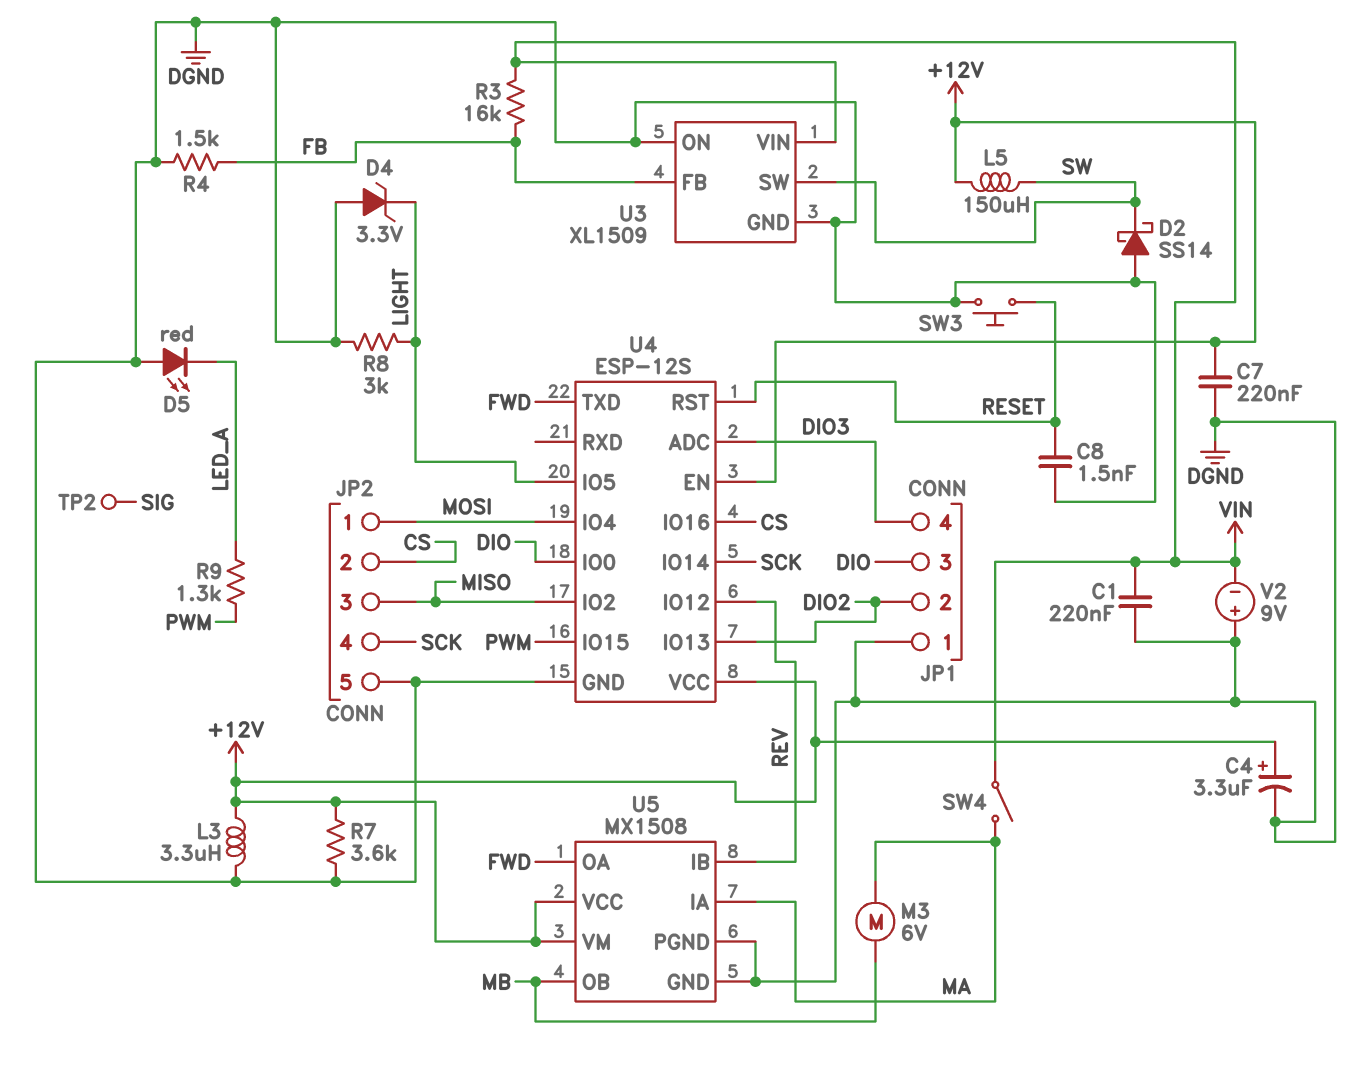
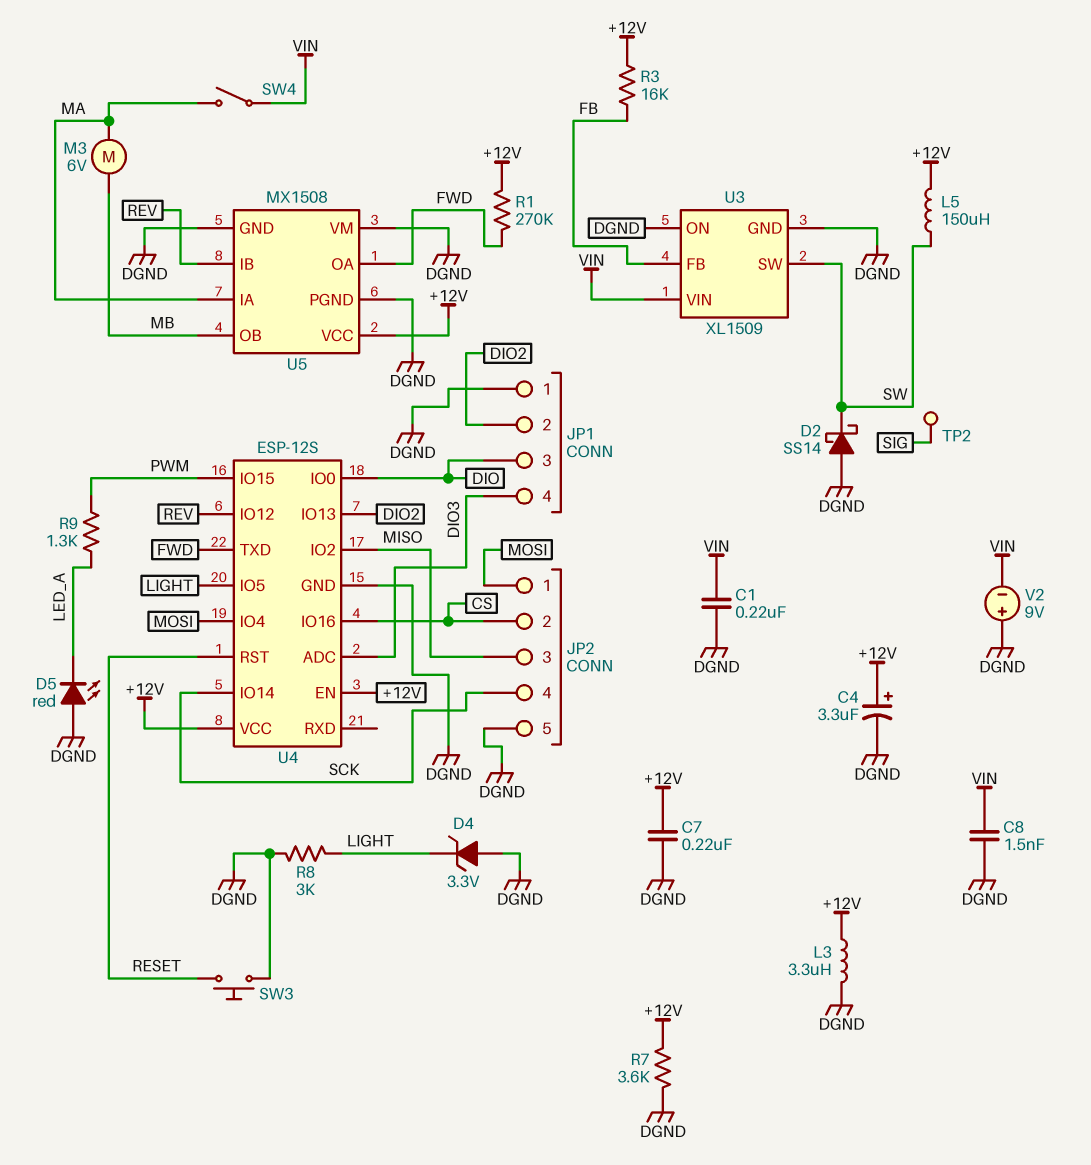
C8: 1.5nF (DGND, RESET) -> 1.5nF (DGND, VIN)
R1: none -> 270k (+12V, FWD)
R3: 16k (FB, VIN) -> 16k (+12V, FB)
R4: 1.5k (DGND, FB) -> none
U5 pin VM: +12V -> DGND

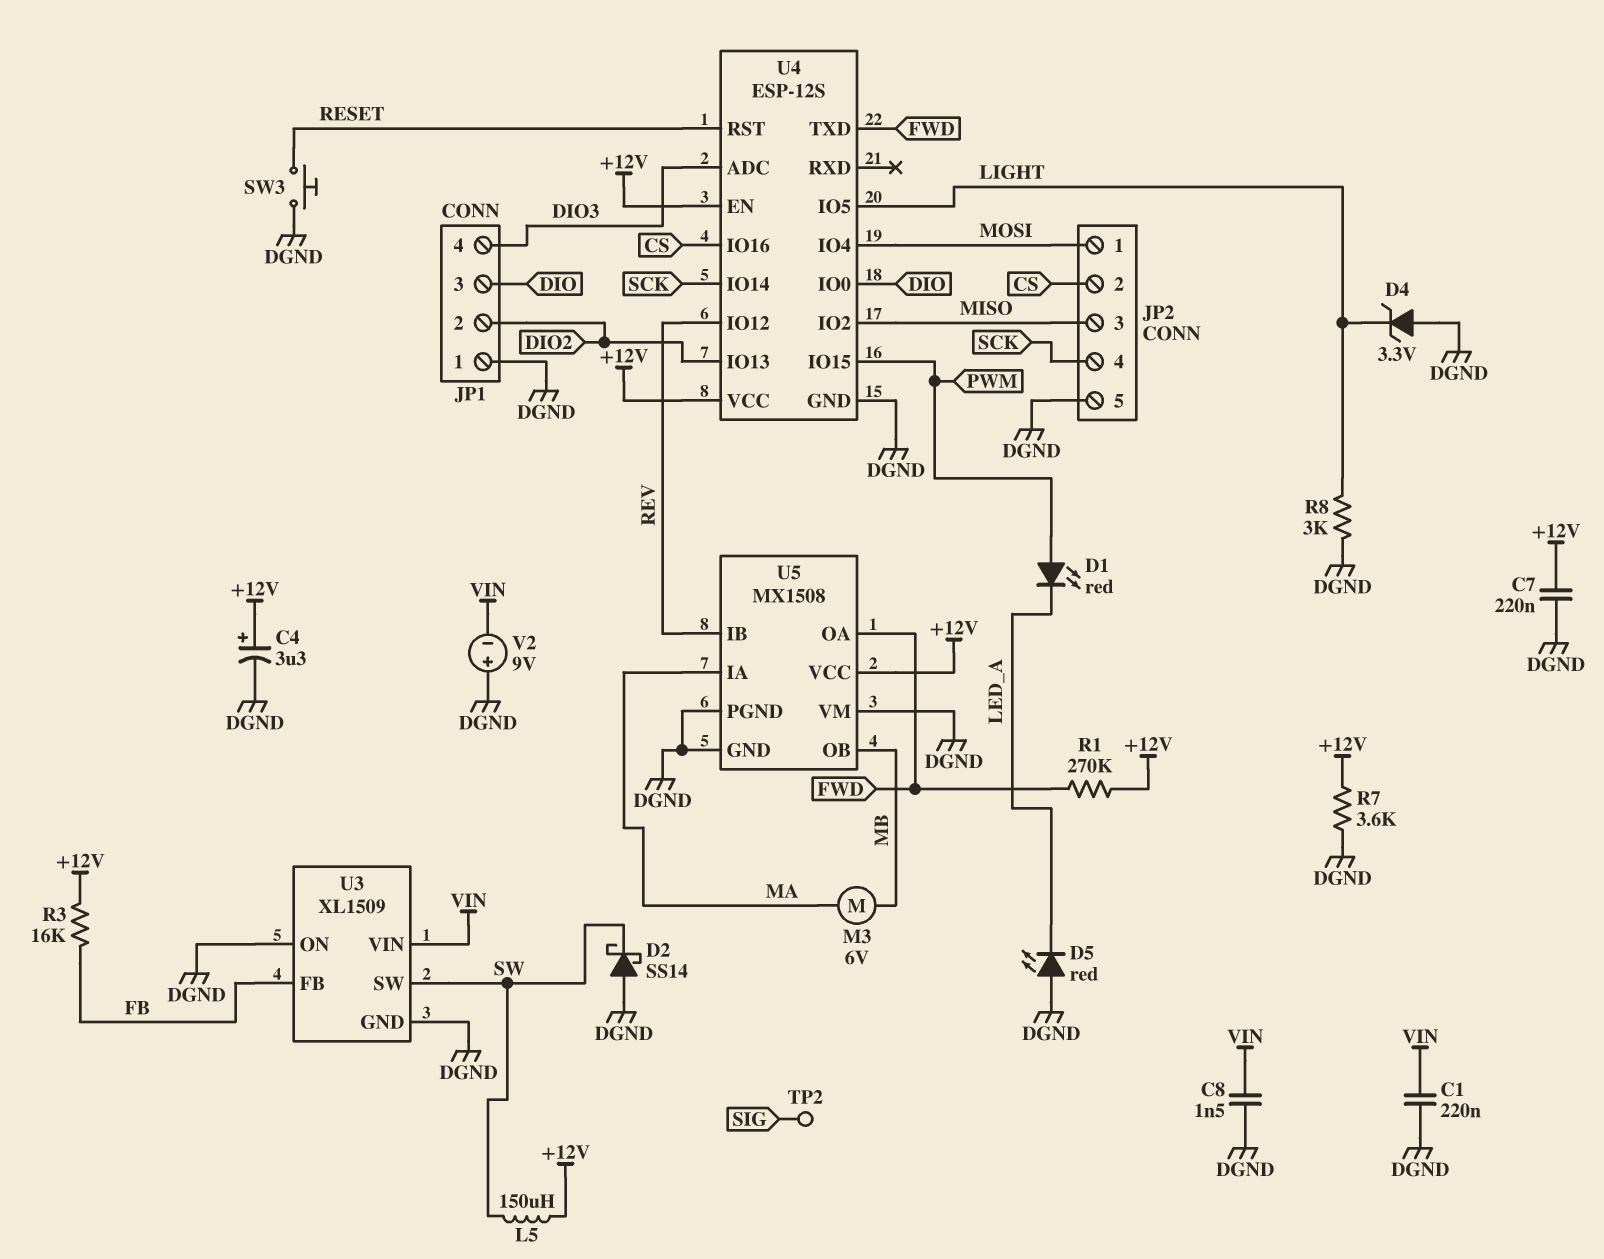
D1: none -> LED red (A PWM, K LED_A)
L3: 3.3uH (+12V, DGND) -> none
R9: 1.3k (LED_A, PWM) -> none
SW4: switch (MA, VIN) -> none

